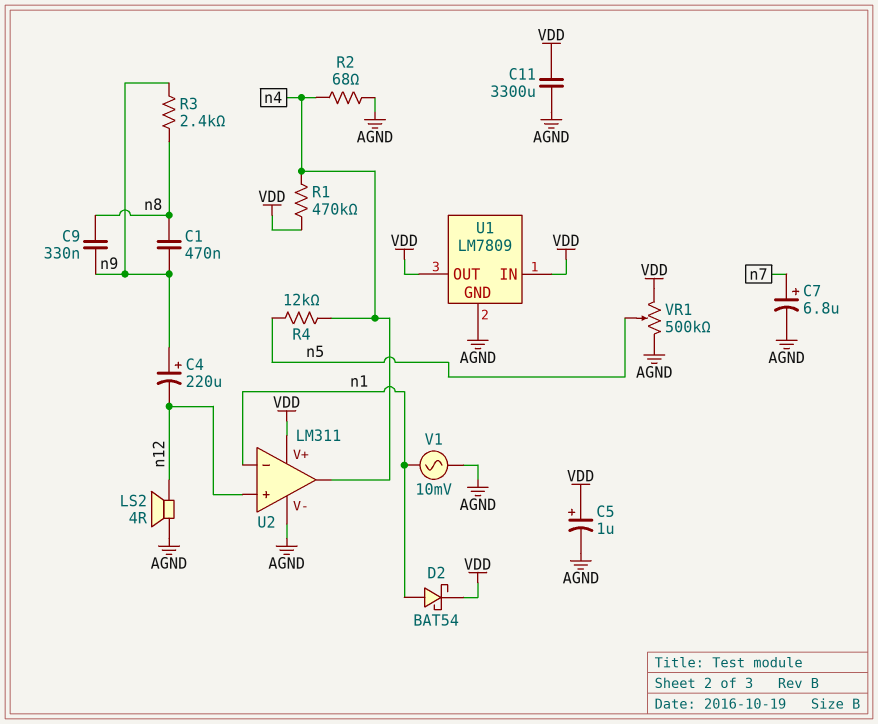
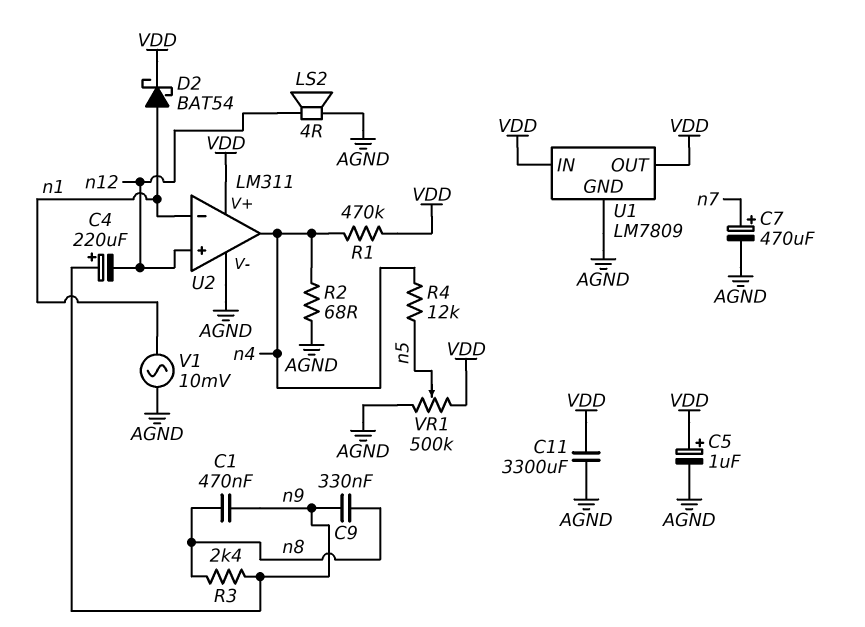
C7: 6.8uF (plus n7, minus AGND) -> 470uF (plus n7, minus AGND)

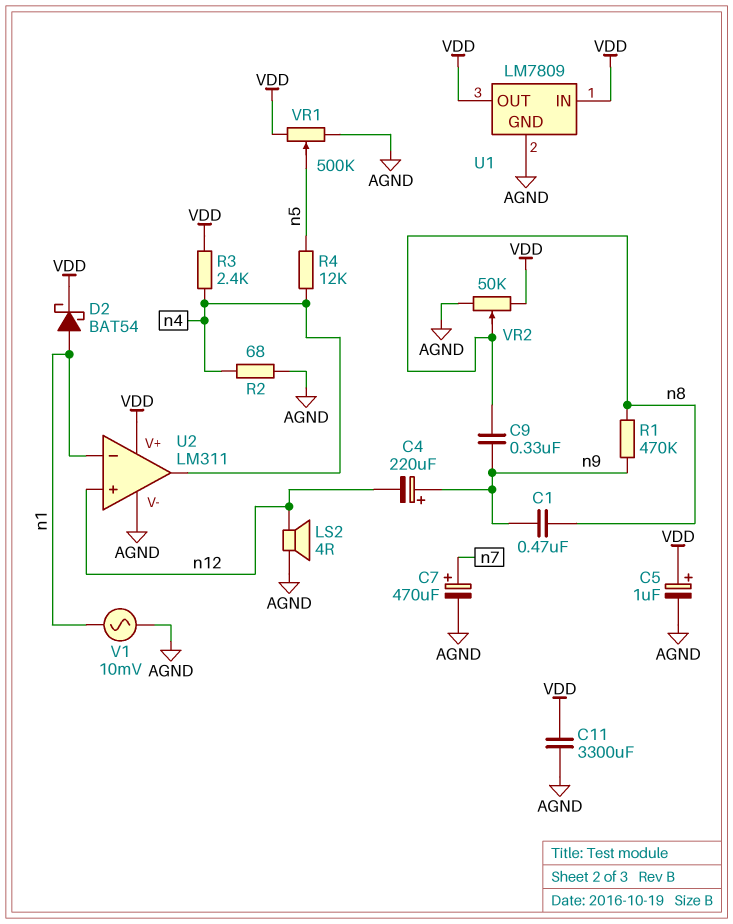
R1: 470k (VDD, n4) -> 470k (n8, n9)
R3: 2.4k (n8, n9) -> 2.4k (VDD, n4)
VR2: none -> 50k (AGND, VDD, wiper n8)

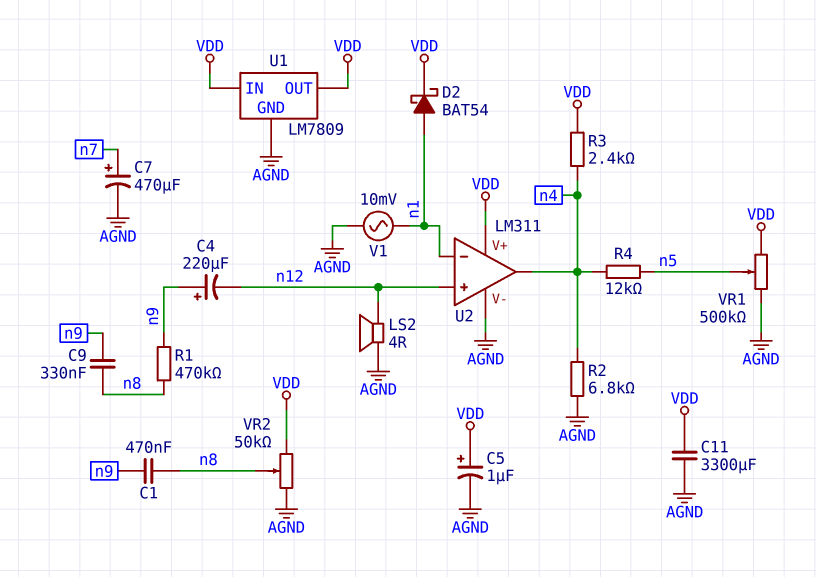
R2: 68 (AGND, n4) -> 6.8k (AGND, n4)

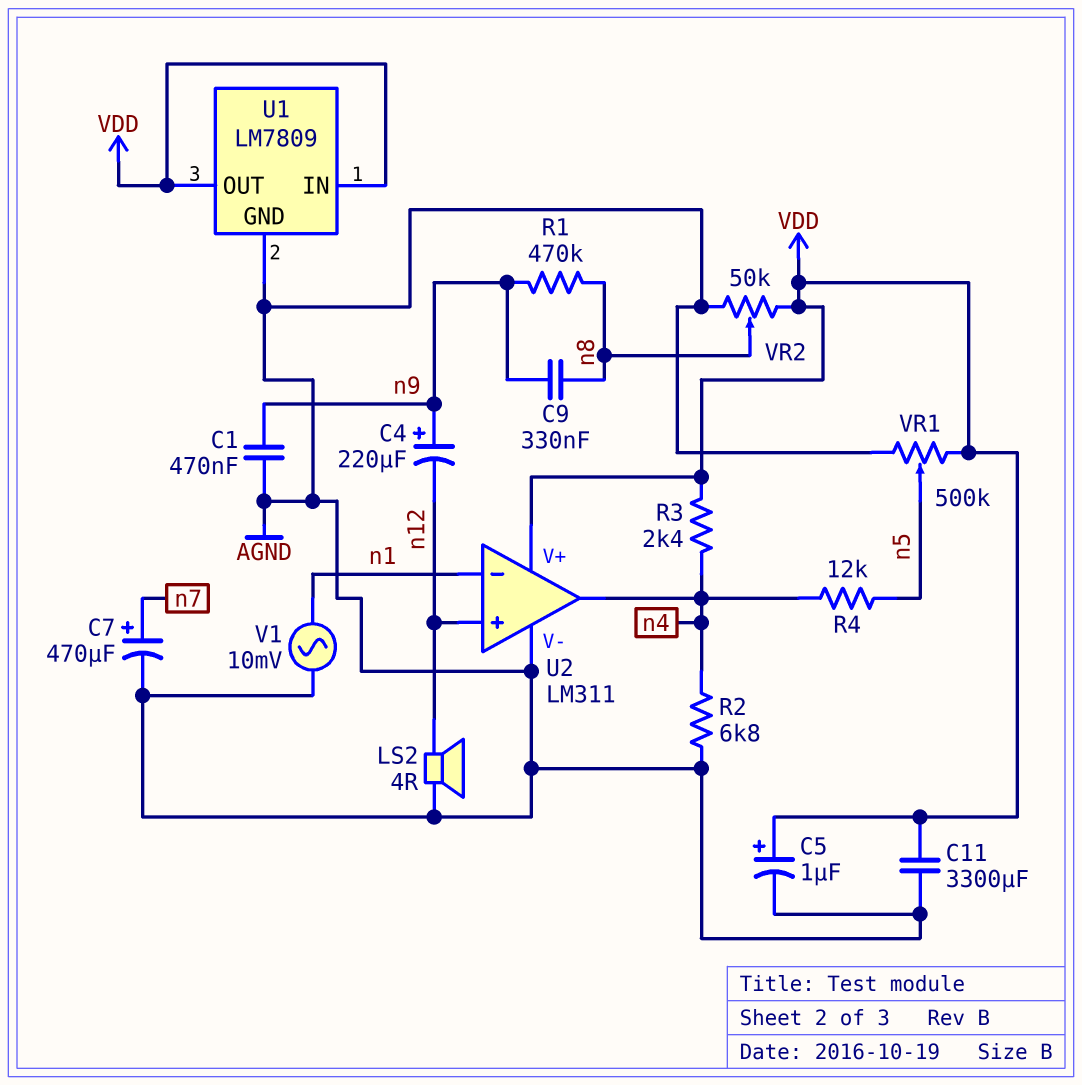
C1: 470nF (n8, n9) -> 470nF (AGND, n9)
D2: schottky BAT54 (A n1, K VDD) -> none

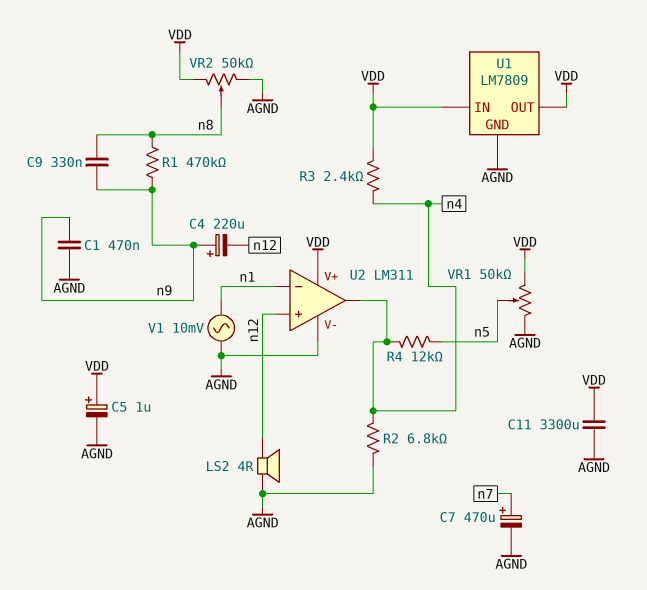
VR1: 500k (AGND, VDD, wiper n5) -> 50k (AGND, VDD, wiper n5)

